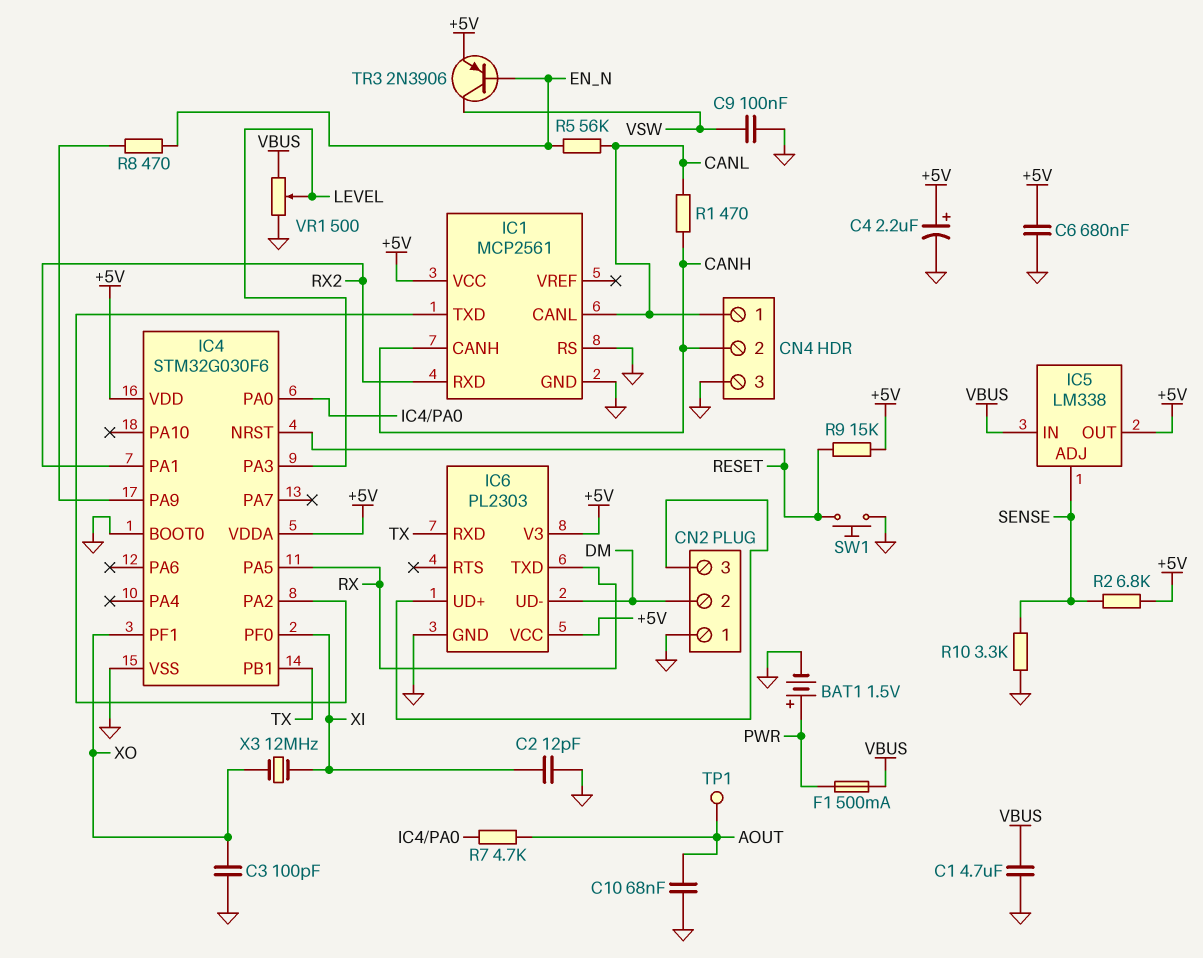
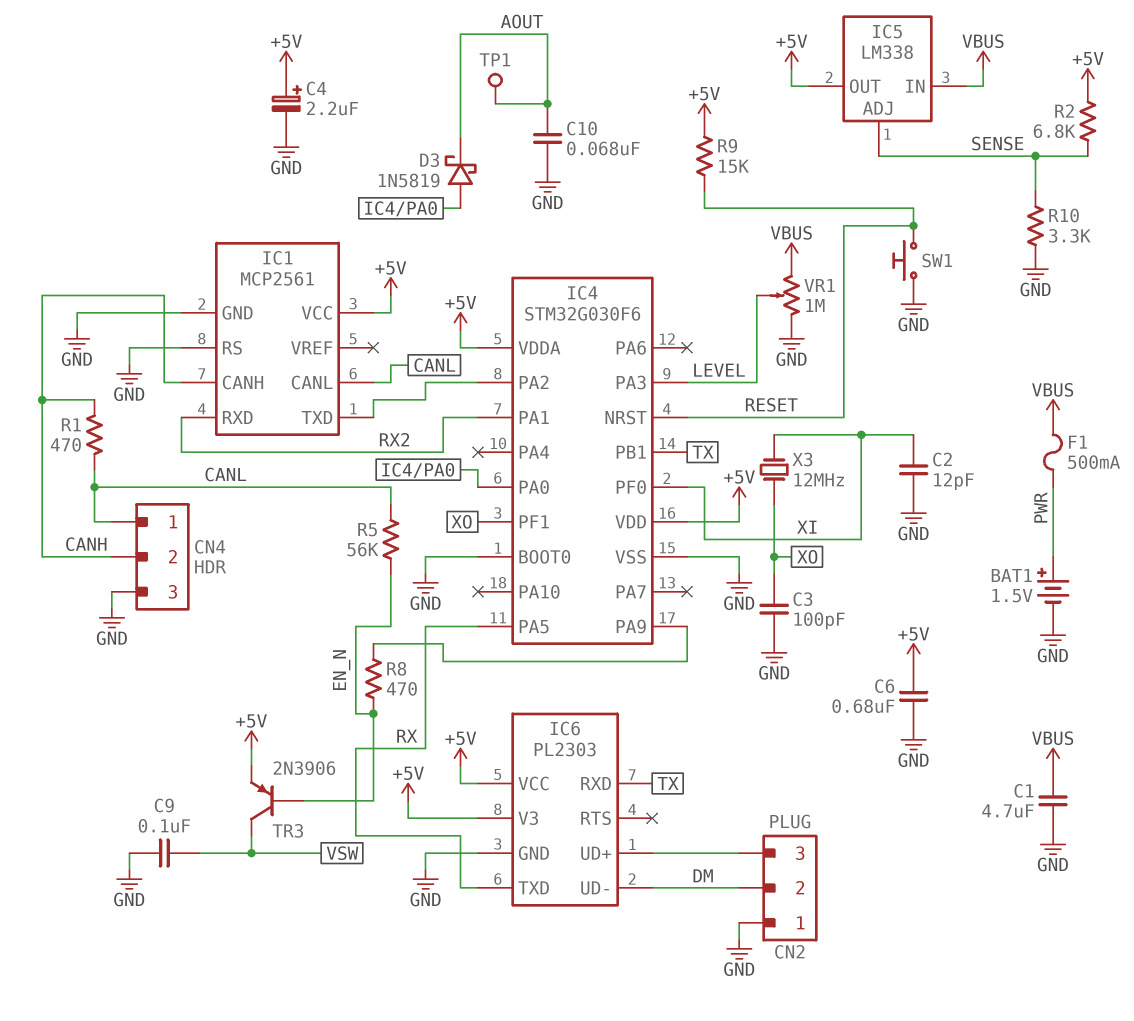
D3: none -> schottky 1N5819 (A IC4/PA0, K AOUT)
R7: 4.7k (AOUT, IC4/PA0) -> none
VR1: 500 (GND, VBUS, wiper LEVEL) -> 1M (GND, VBUS, wiper LEVEL)

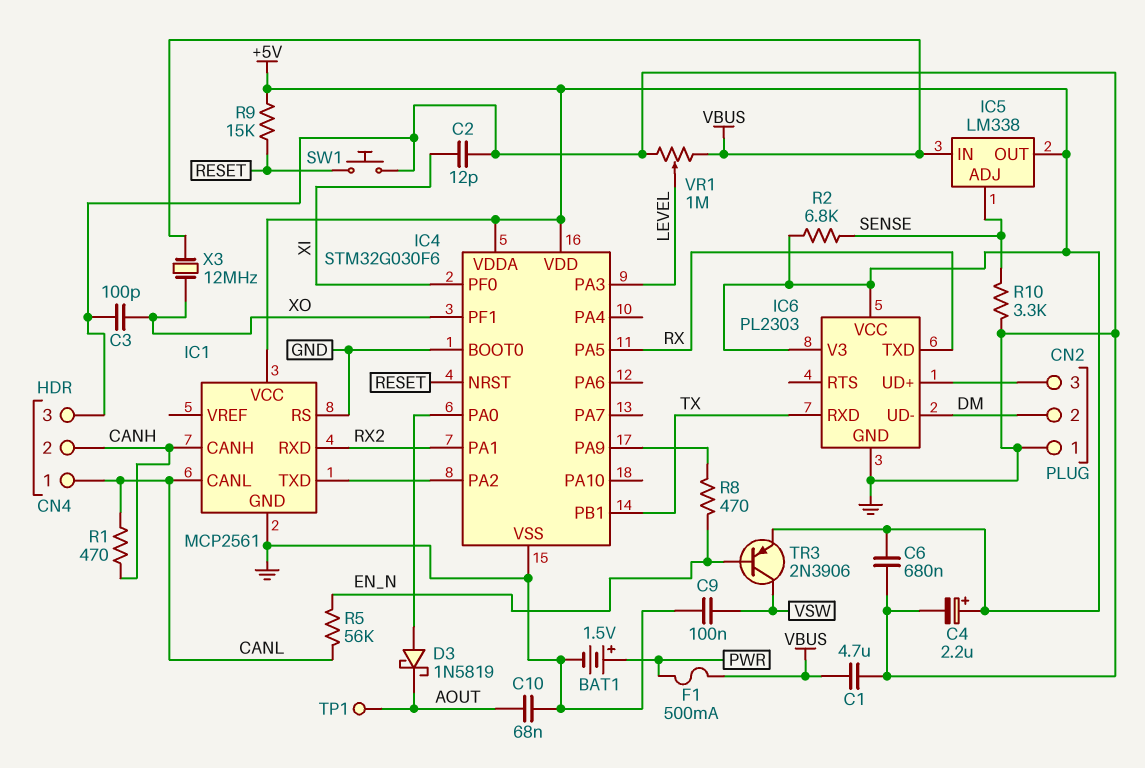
X3: 12MHz (XI, XO) -> 12MHz (VBUS, XO)

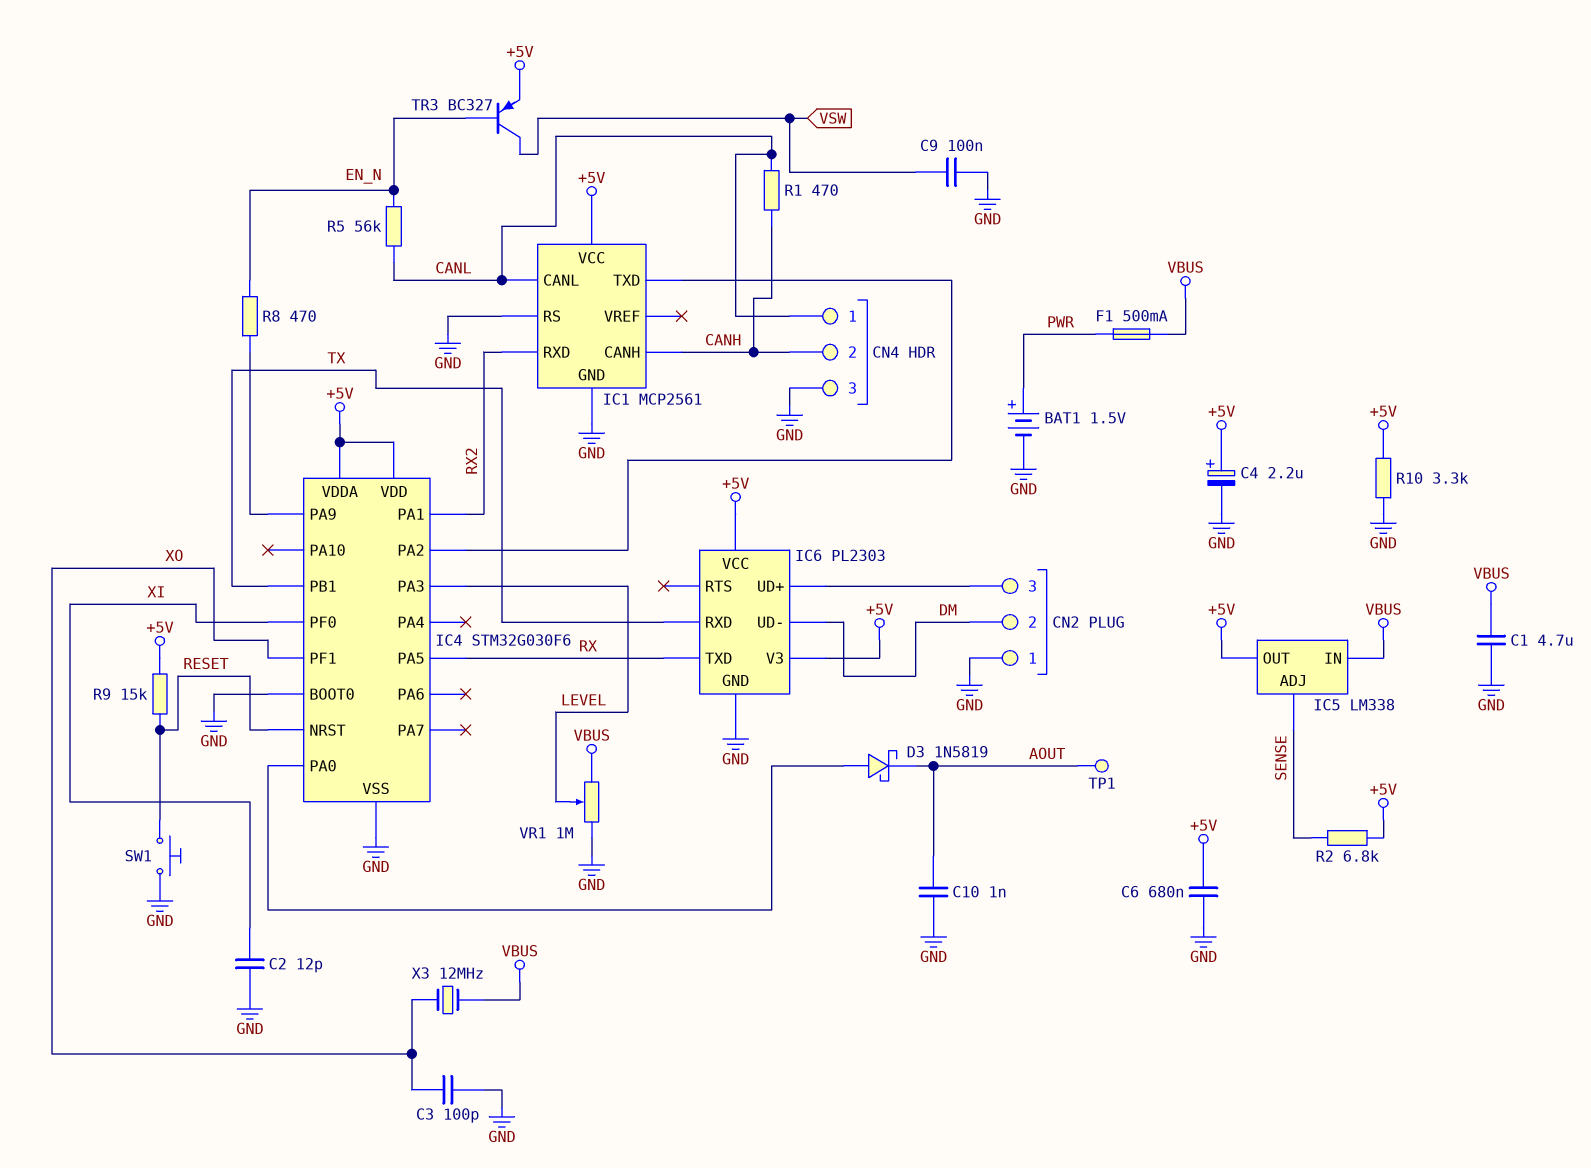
C10: 68nF (AOUT, GND) -> 1nF (AOUT, GND)
R10: 3.3k (GND, SENSE) -> 3.3k (+5V, GND)
TR3: PNP 2N3906 (B EN_N, C VSW, E +5V) -> PNP BC327 (B EN_N, C VSW, E +5V)

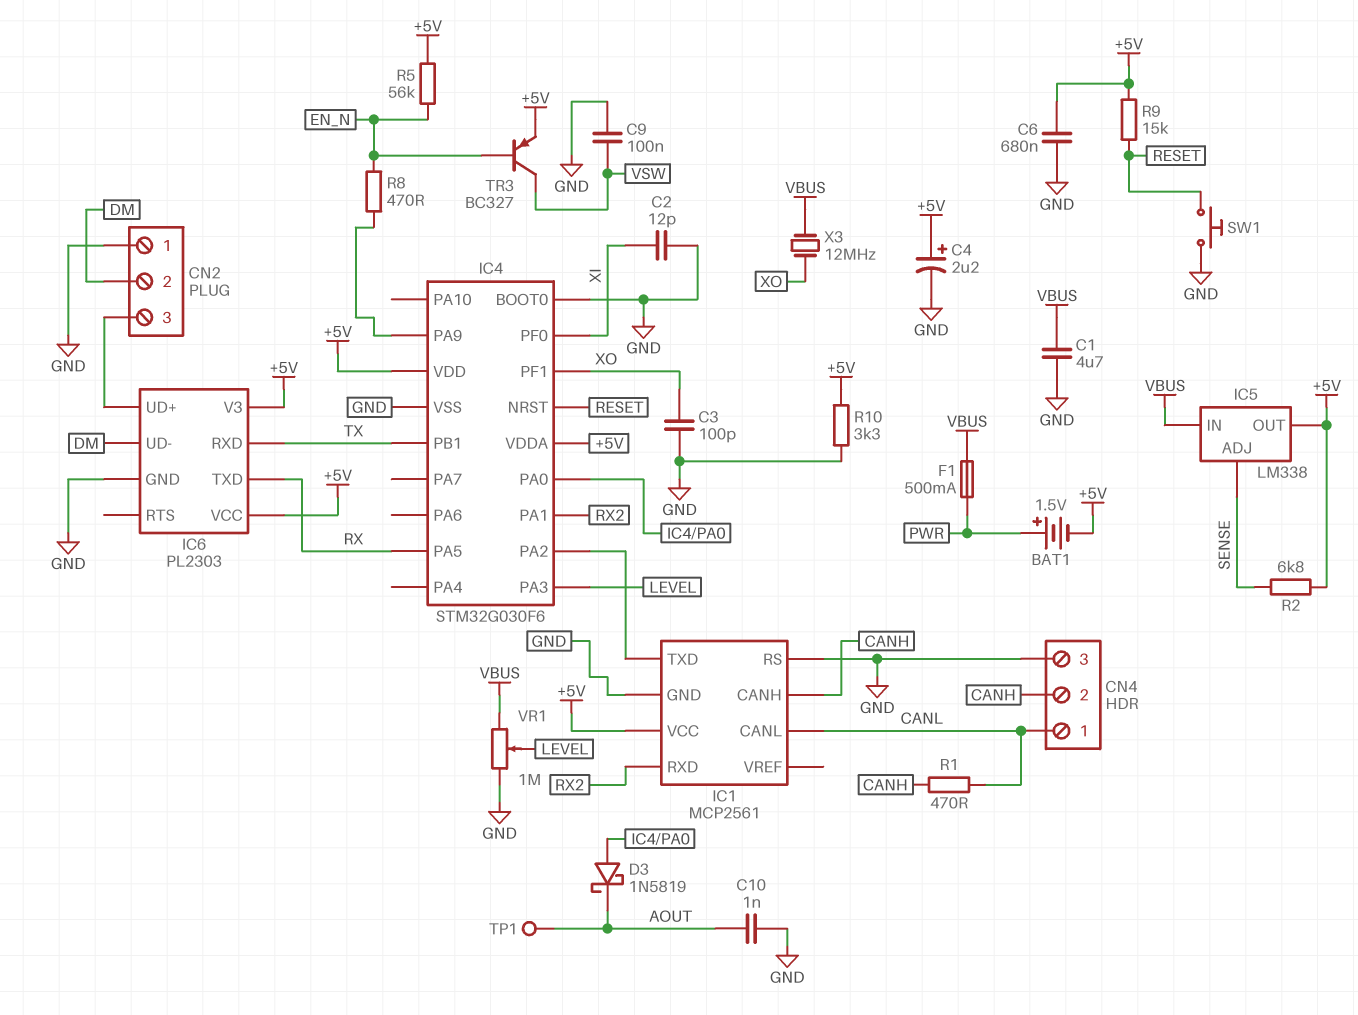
BAT1: 1.5V (plus PWR, minus GND) -> 1.5V (plus PWR, minus +5V)
R5: 56k (CANL, EN_N) -> 56k (+5V, EN_N)

